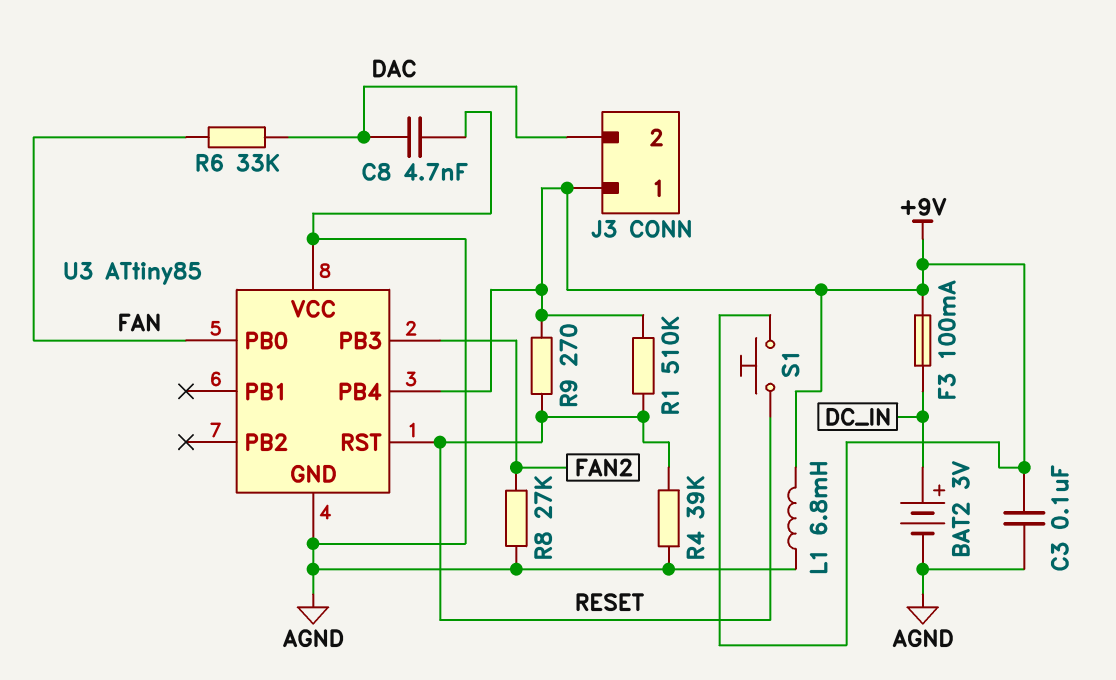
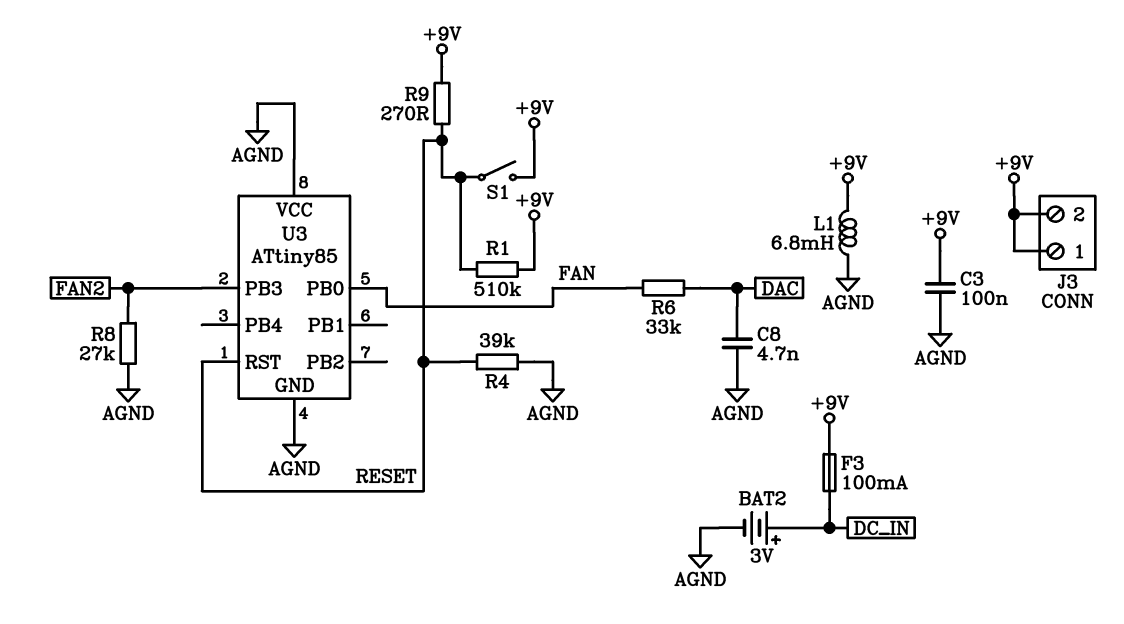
J3 pin 2: DAC -> +9V
S1: button (+9V, RESET) -> switch (+9V, RESET)
U3 pin PB4: +9V -> none

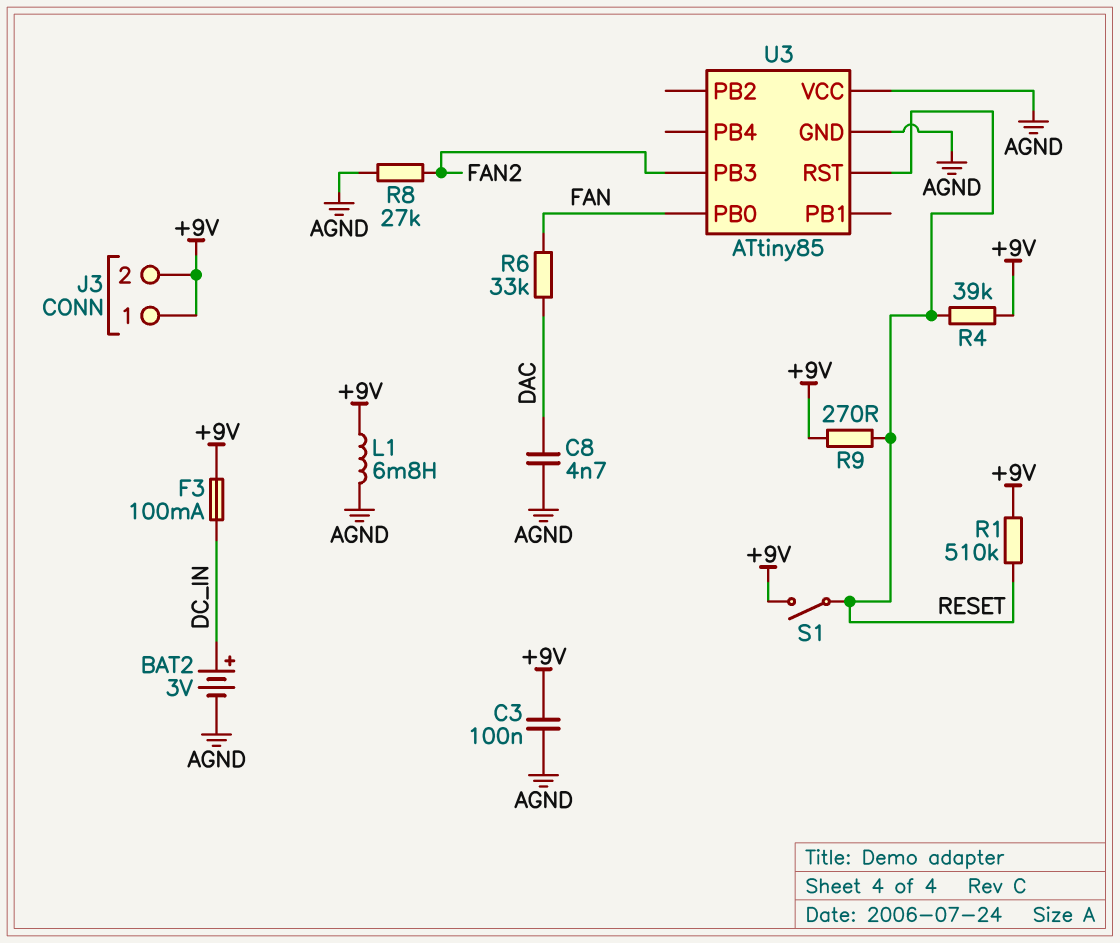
R4: 39k (AGND, RESET) -> 39k (+9V, RESET)

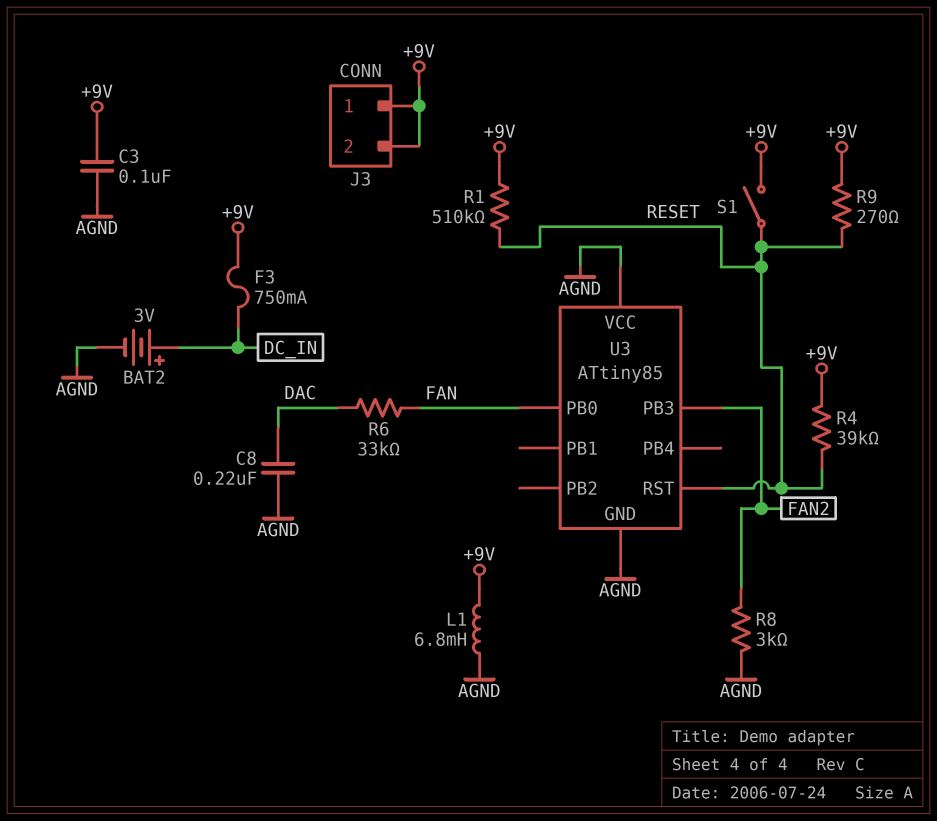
C8: 4.7nF (AGND, DAC) -> 220nF (AGND, DAC)
F3: 100mA (+9V, DC_IN) -> 750mA (+9V, DC_IN)
R8: 27k (AGND, FAN2) -> 3k (AGND, FAN2)

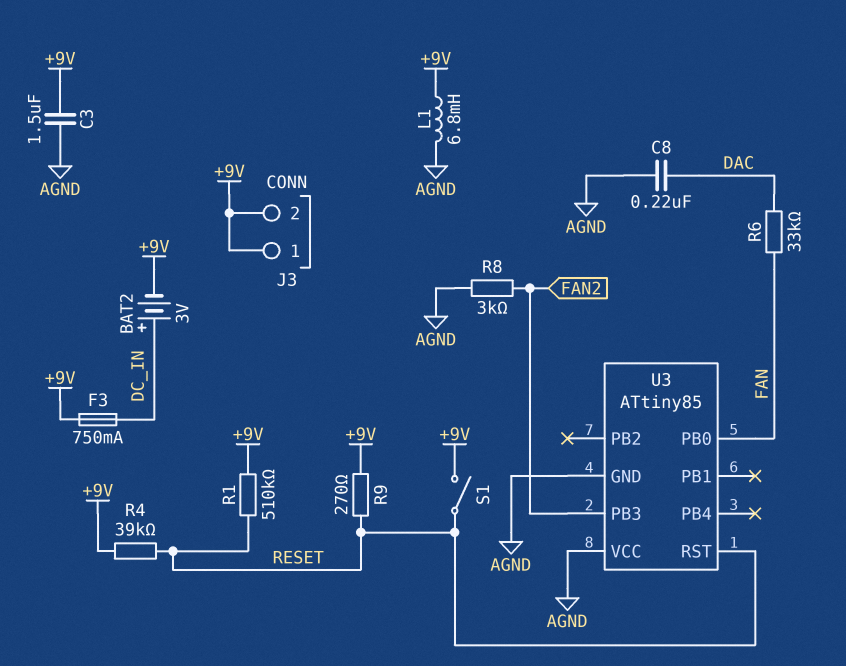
BAT2: 3V (plus DC_IN, minus AGND) -> 3V (plus DC_IN, minus +9V)
C3: 100nF (+9V, AGND) -> 1.5uF (+9V, AGND)

